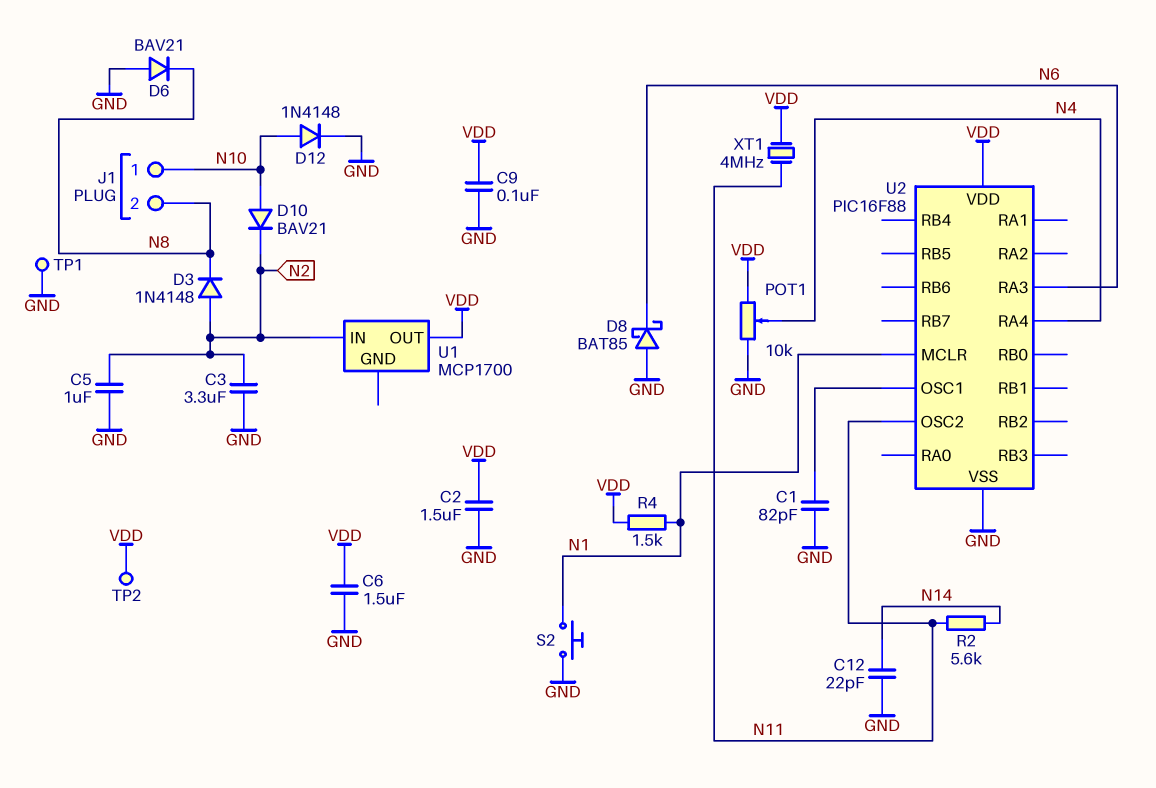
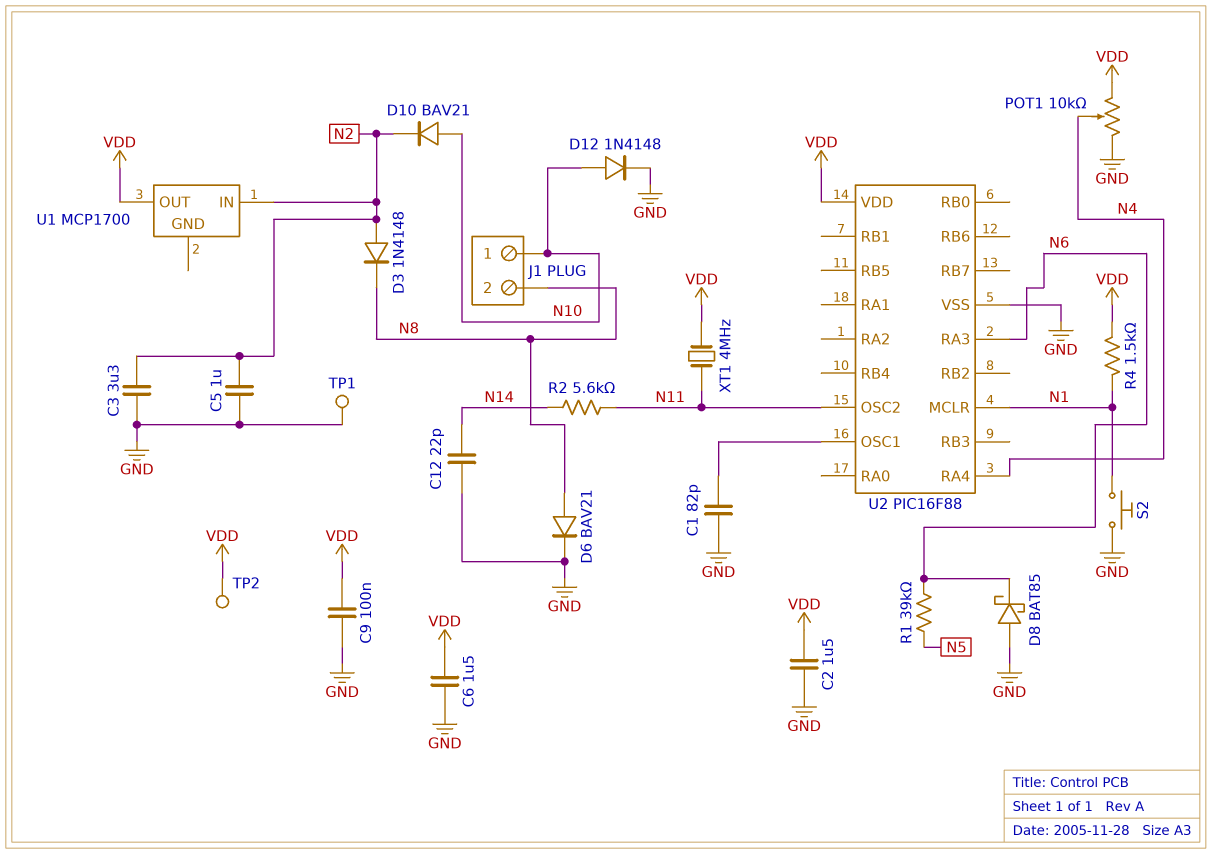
D6: diode BAV21 (A GND, K N8) -> diode BAV21 (A N8, K GND)
R1: none -> 39k (N5, N6)

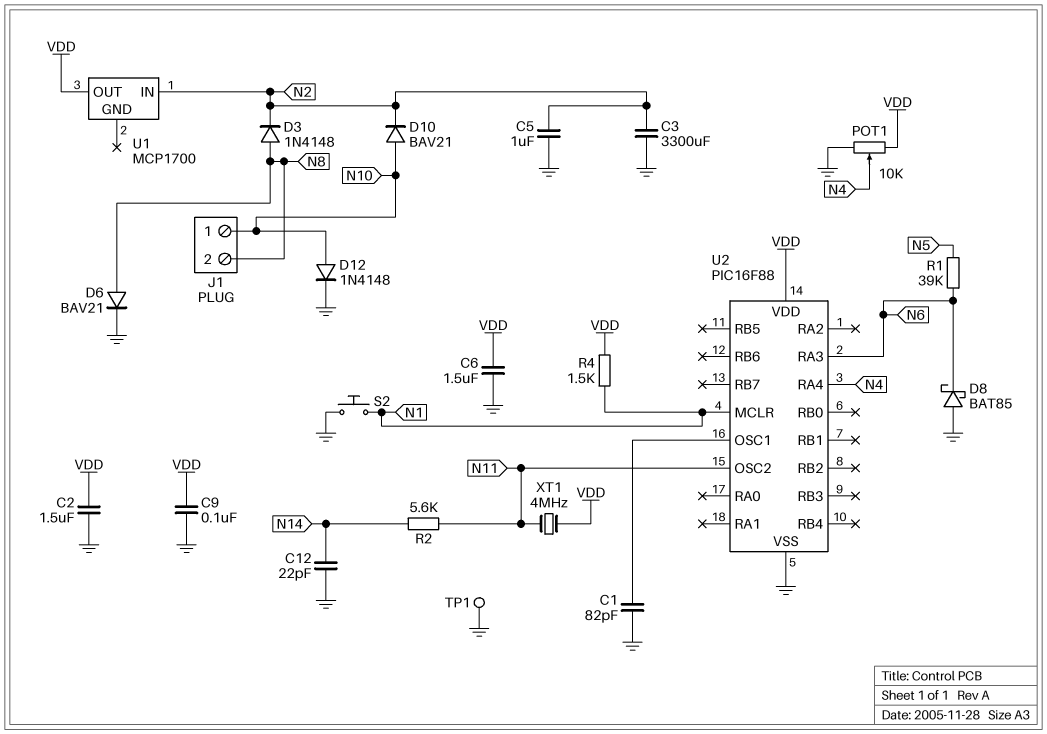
C3: 3.3uF (GND, N2) -> 3300uF (GND, N2)
D3: diode 1N4148 (A N2, K N8) -> diode 1N4148 (A N8, K N2)
TP2: test point (VDD) -> none

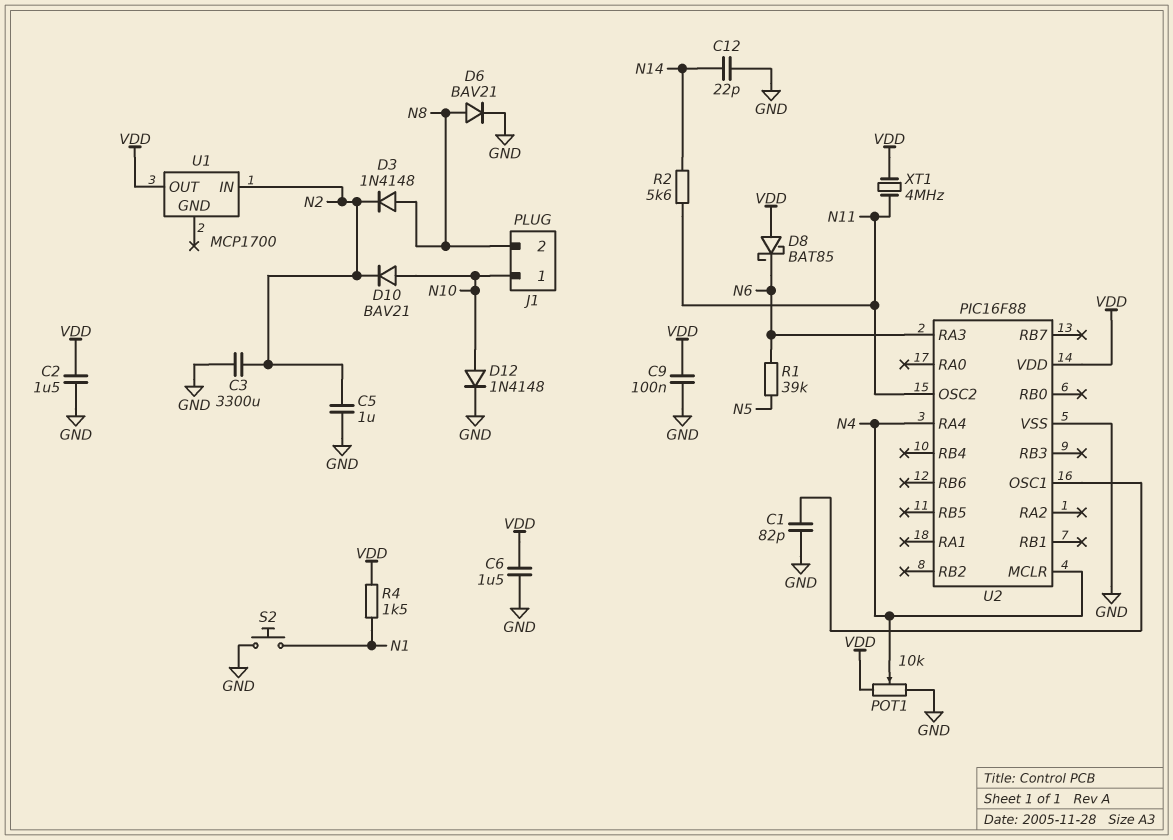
D8: schottky BAT85 (A GND, K N6) -> schottky BAT85 (A VDD, K N6)
TP1: test point (GND) -> none
U2 pin MCLR: N1 -> N4

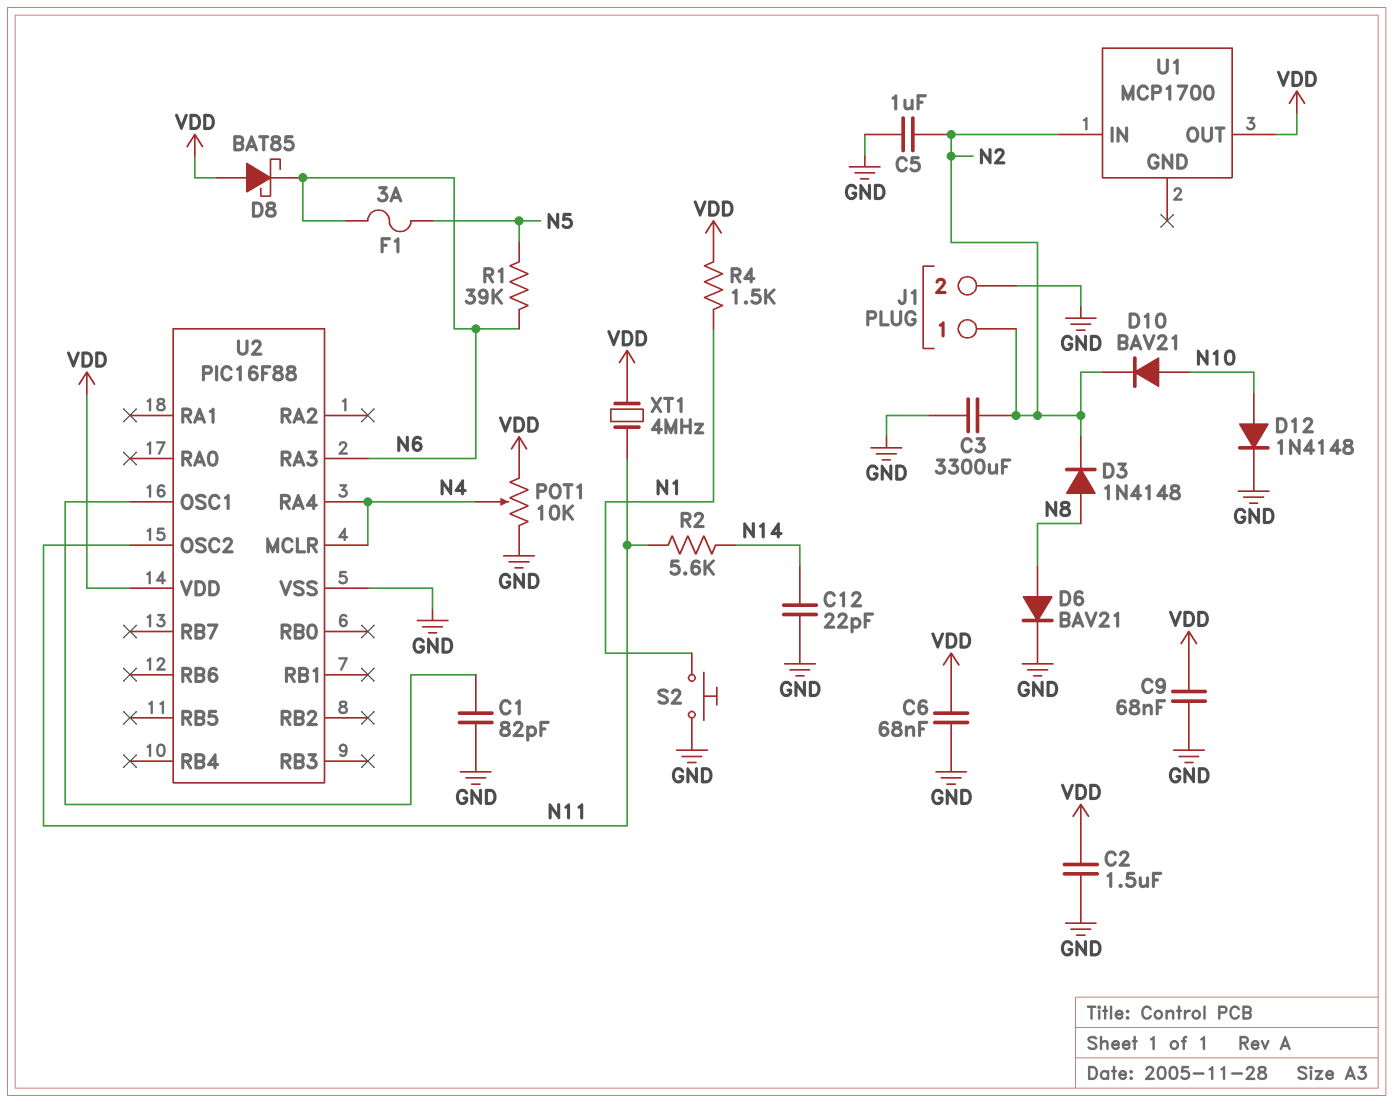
C6: 1.5uF (GND, VDD) -> 68nF (GND, VDD)
C9: 100nF (GND, VDD) -> 68nF (GND, VDD)
F1: none -> 3A (N5, N6)
J1 pin 1: N10 -> N2
J1 pin 2: N8 -> GND

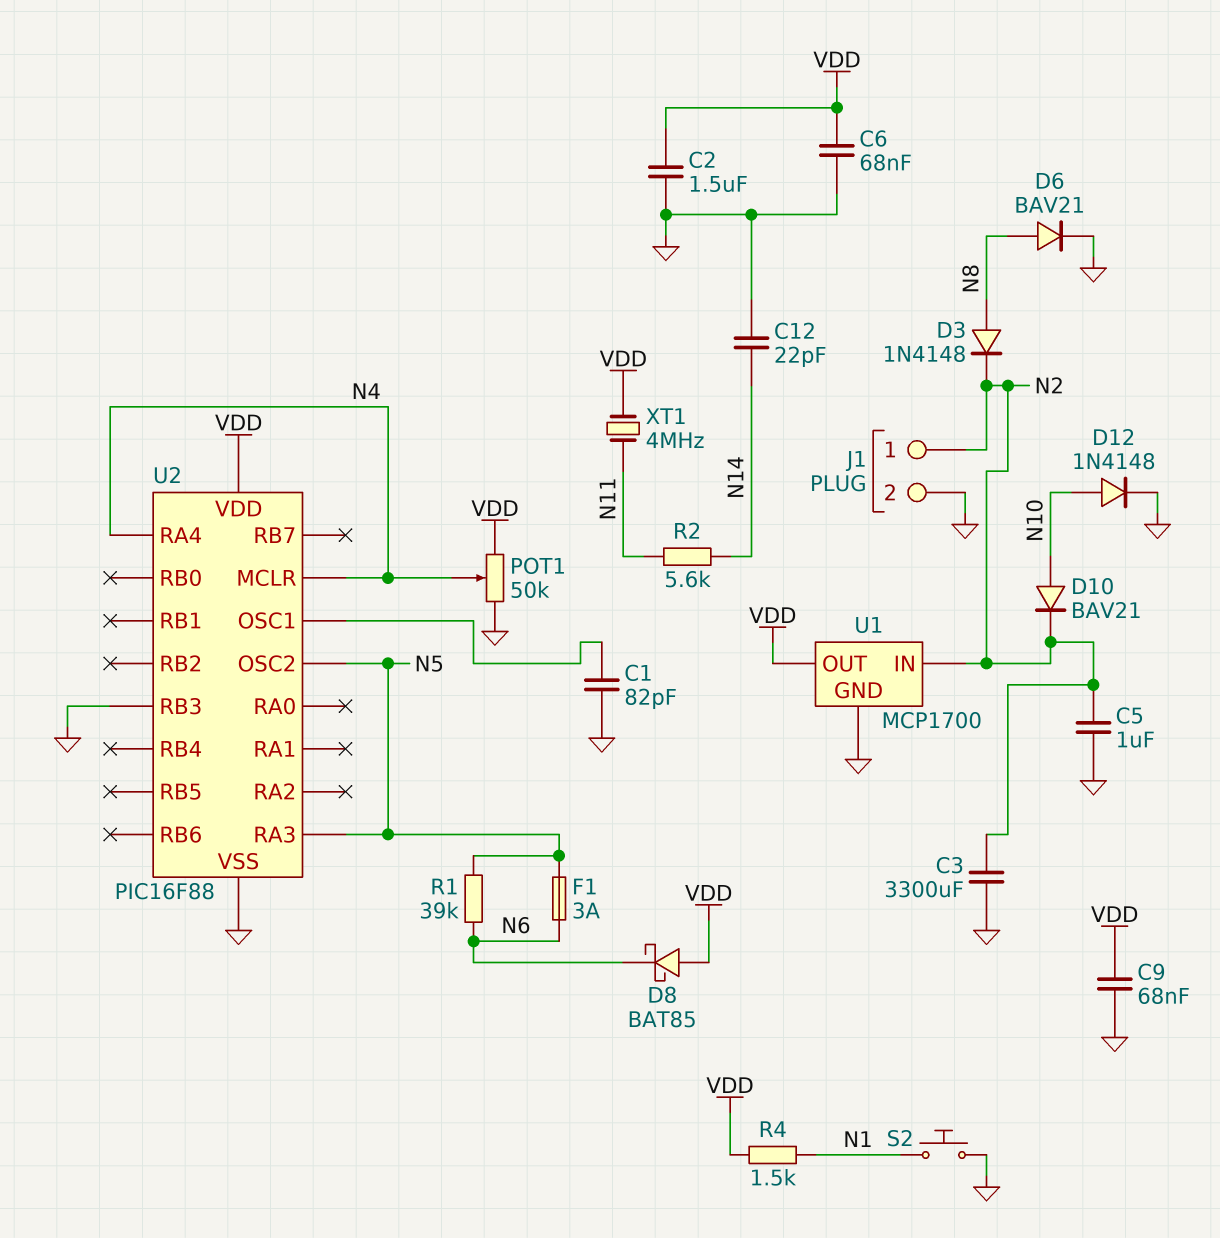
POT1: 10k (GND, VDD, wiper N4) -> 50k (GND, VDD, wiper N4)
U1 pin GND: none -> GND
U2 pin OSC2: N11 -> N5
U2 pin RA3: N6 -> N5
U2 pin RB3: none -> GND

